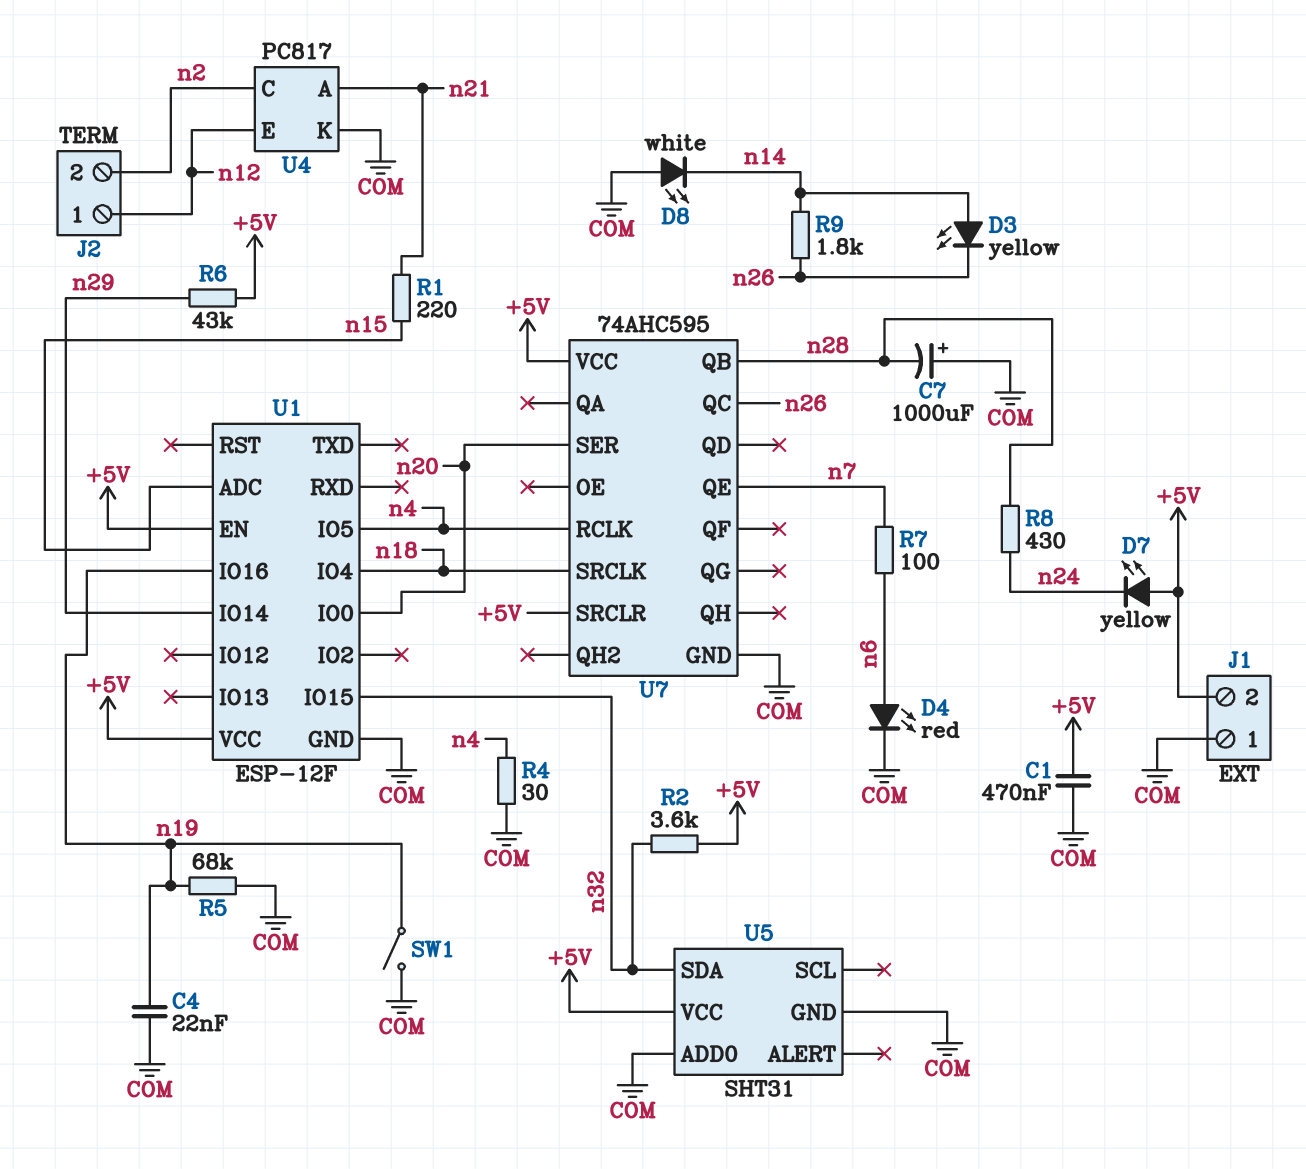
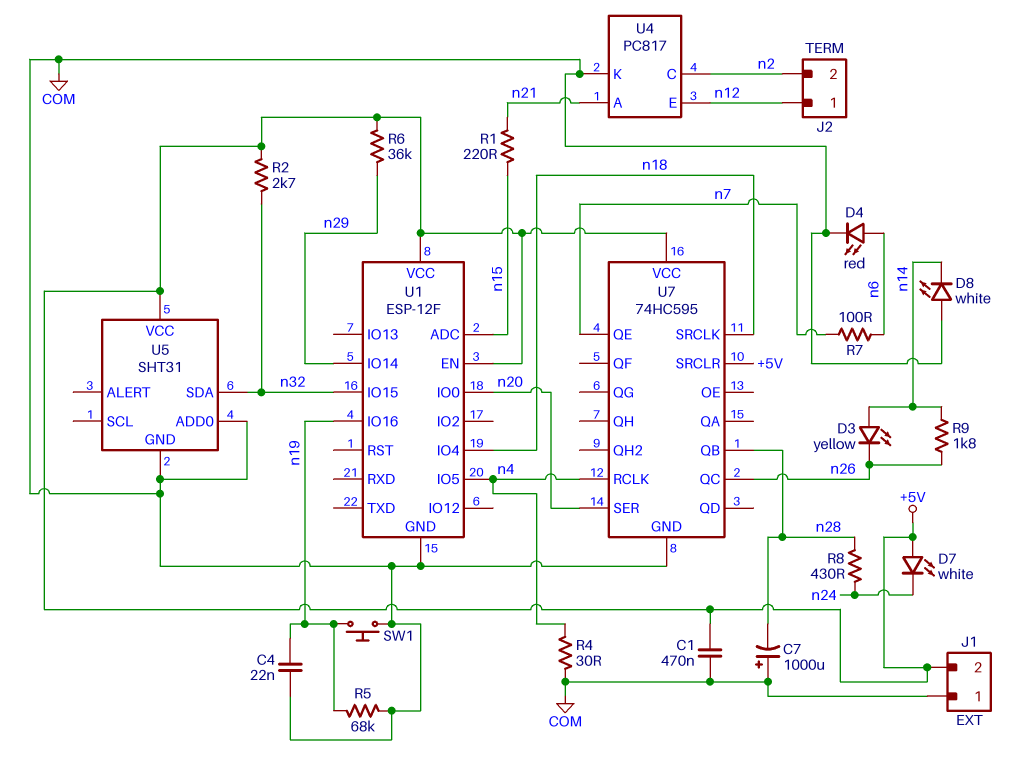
D7: LED yellow (A +5V, K n24) -> LED white (A +5V, K n24)
R2: 3.6k (+5V, n32) -> 2.7k (+5V, n32)
R6: 43k (+5V, n29) -> 36k (+5V, n29)
SW1: switch (COM, n19) -> button (COM, n19)
U7: 74AHC595 -> 74HC595

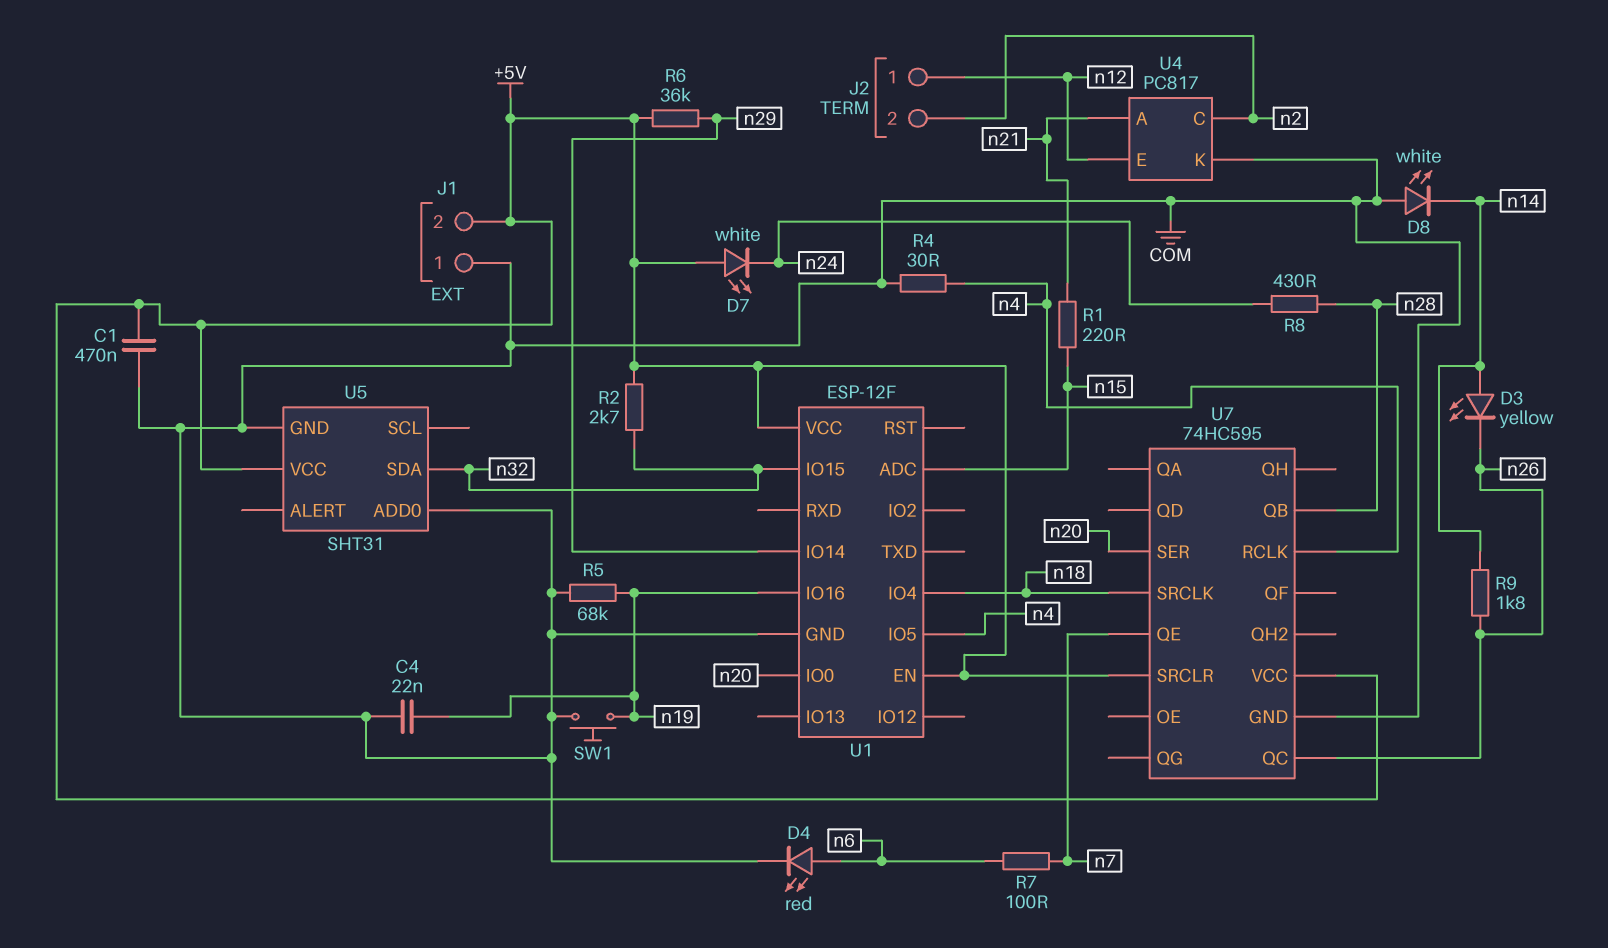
C7: 1000uF (plus COM, minus n28) -> none

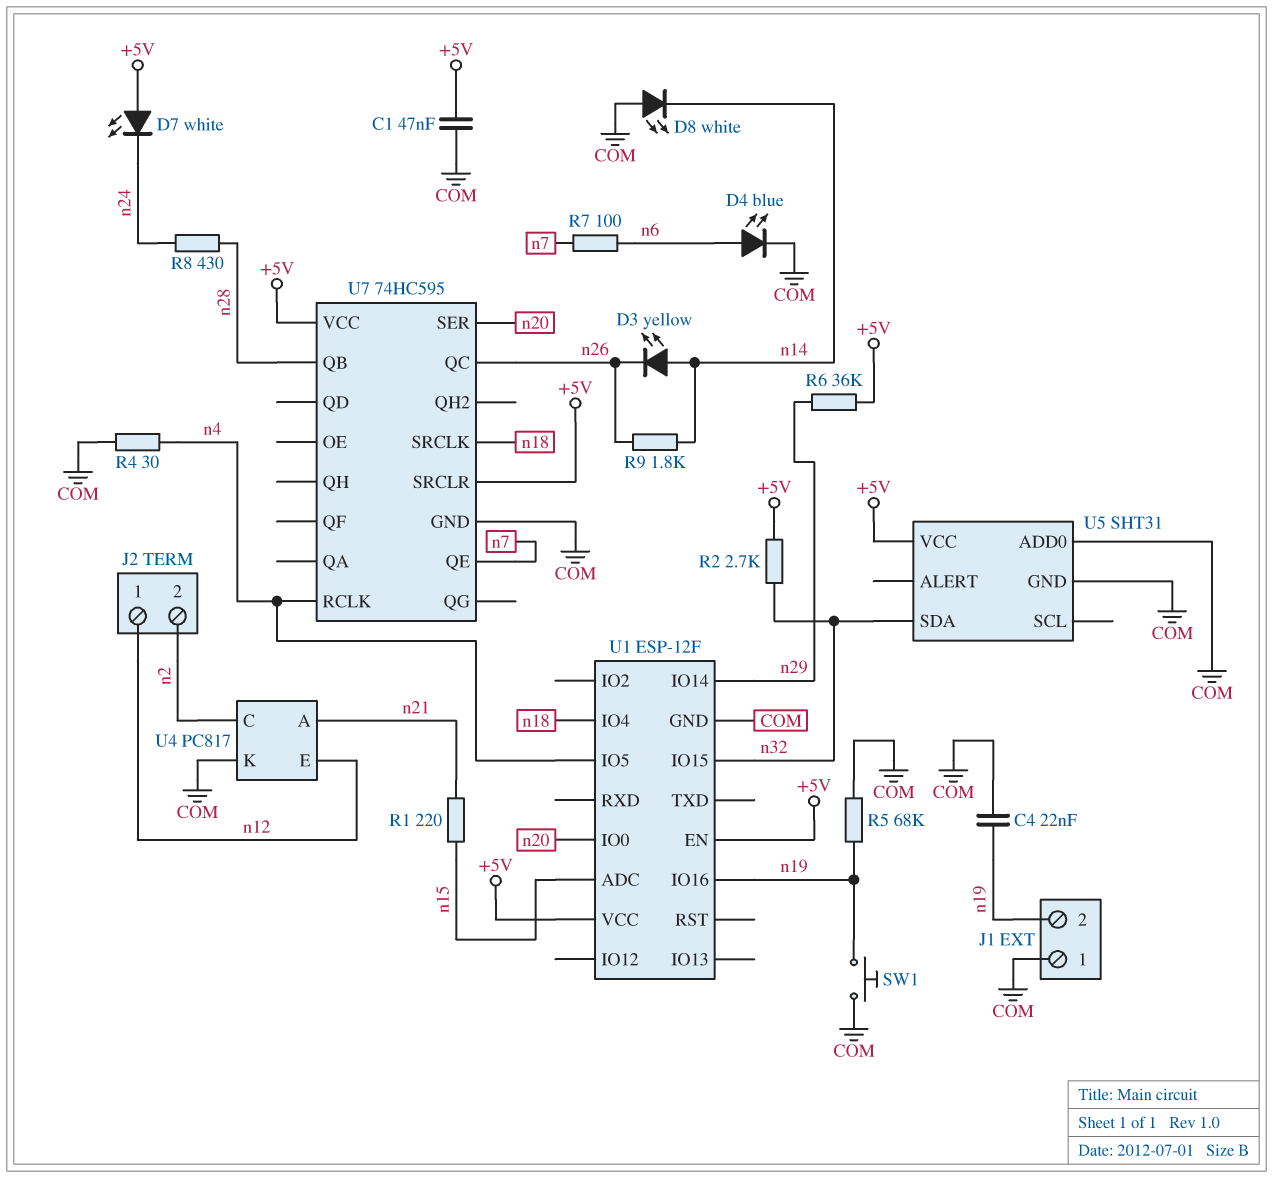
C1: 470nF (+5V, COM) -> 47nF (+5V, COM)
D4: LED red (A n6, K COM) -> LED blue (A n6, K COM)
J1 pin 2: +5V -> n19

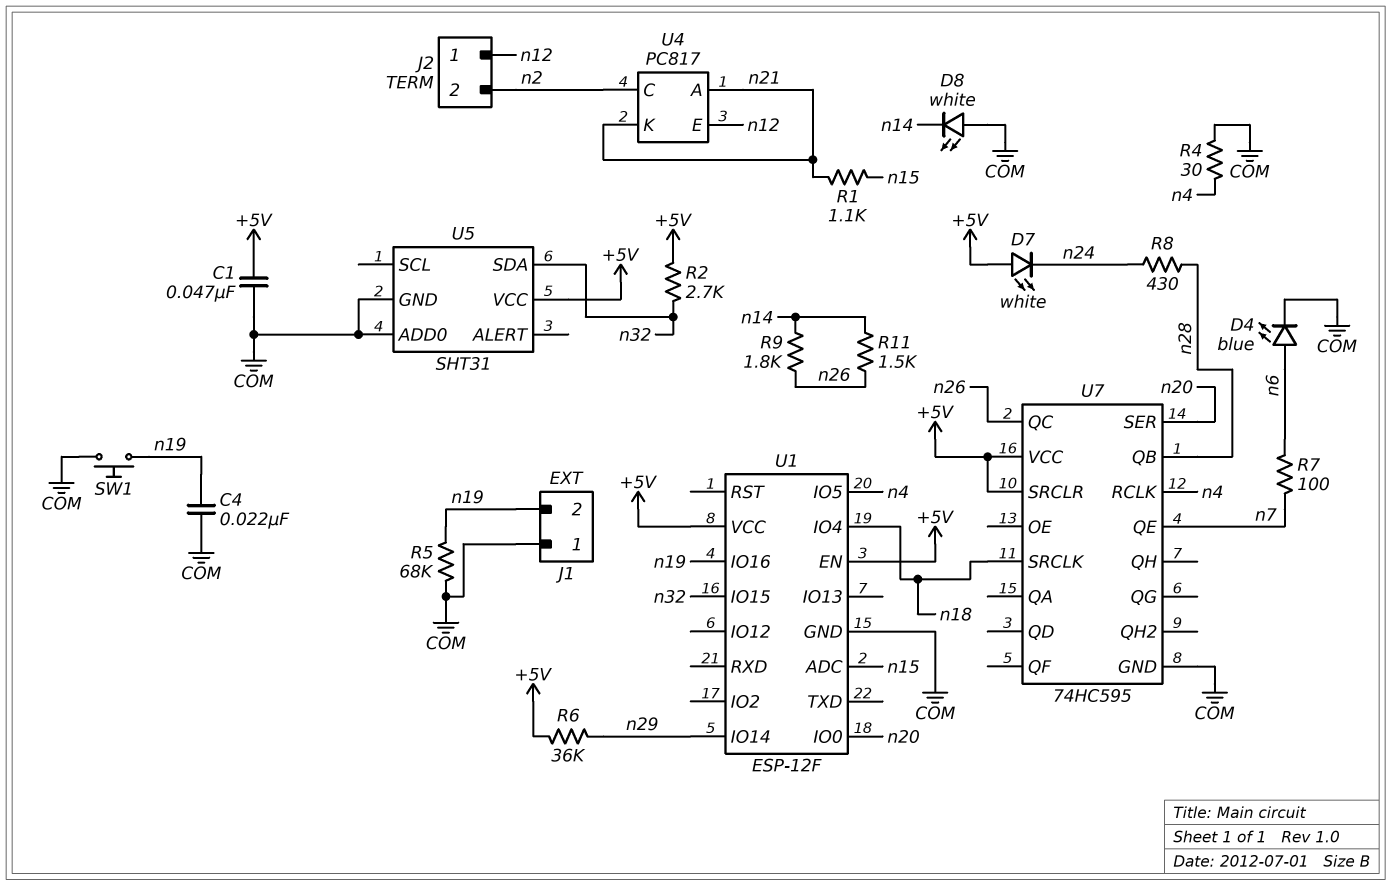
D3: LED yellow (A n14, K n26) -> none
R1: 220 (n15, n21) -> 1.1k (n15, n21)
R11: none -> 1.5k (n14, n26)
U4 pin K: COM -> n21

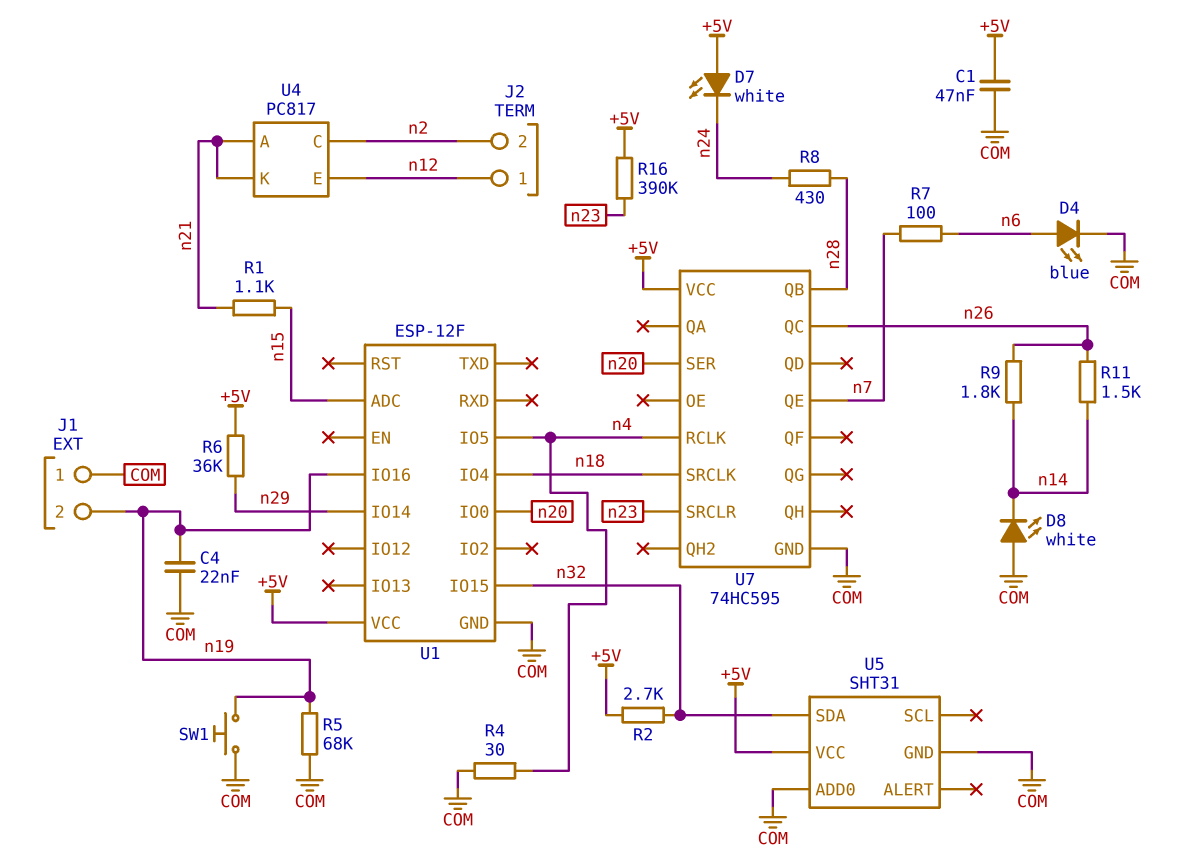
R16: none -> 390k (+5V, n23)
U1 pin EN: +5V -> none
U7 pin SRCLR: +5V -> n23

